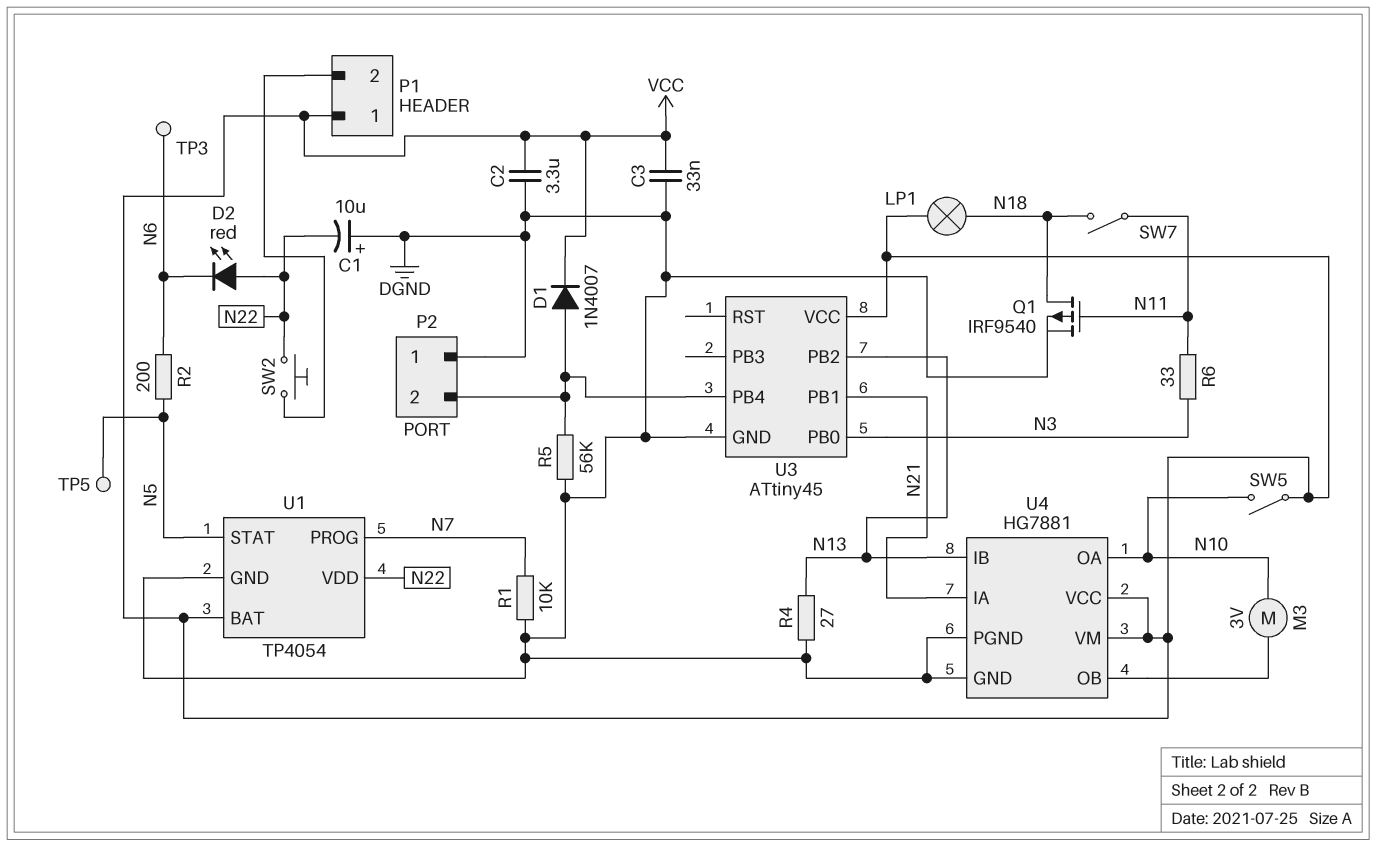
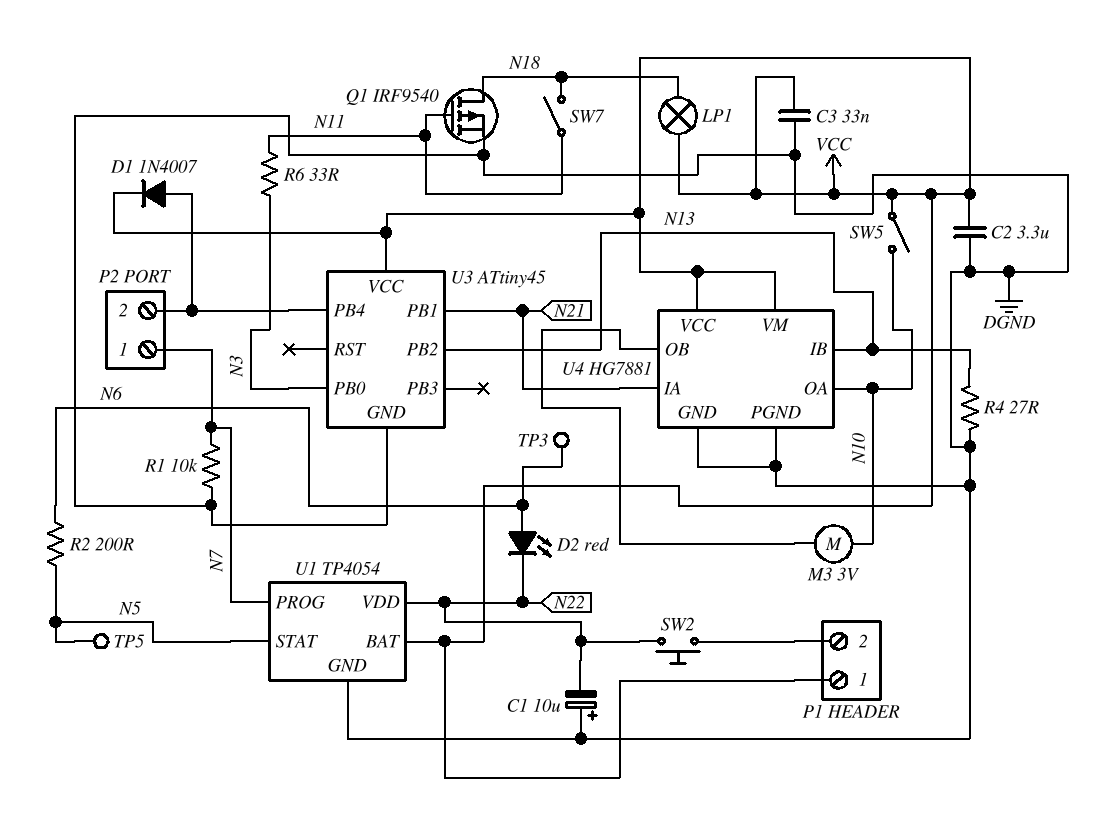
D2: LED red (A N22, K N6) -> LED red (A N6, K N22)
P2 pin 1: DGND -> N7
R5: 56k (DGND, P2/2) -> none

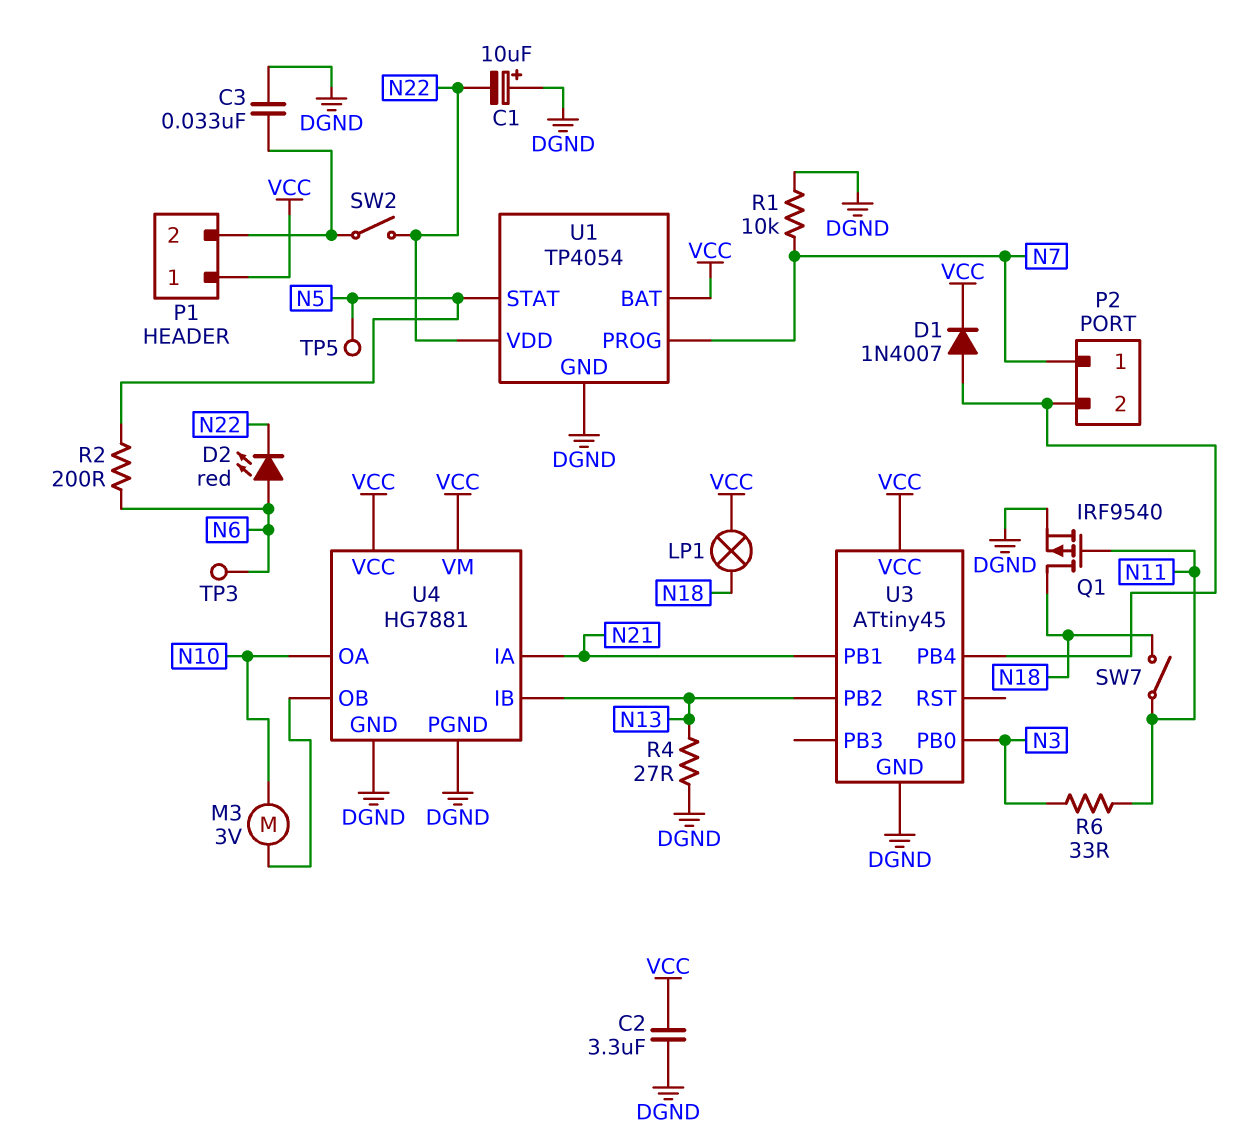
C3: 33nF (DGND, VCC) -> 33nF (DGND, P1/2)
SW2: button (N22, P1/2) -> switch (N22, P1/2)
SW5: switch (N10, VCC) -> none

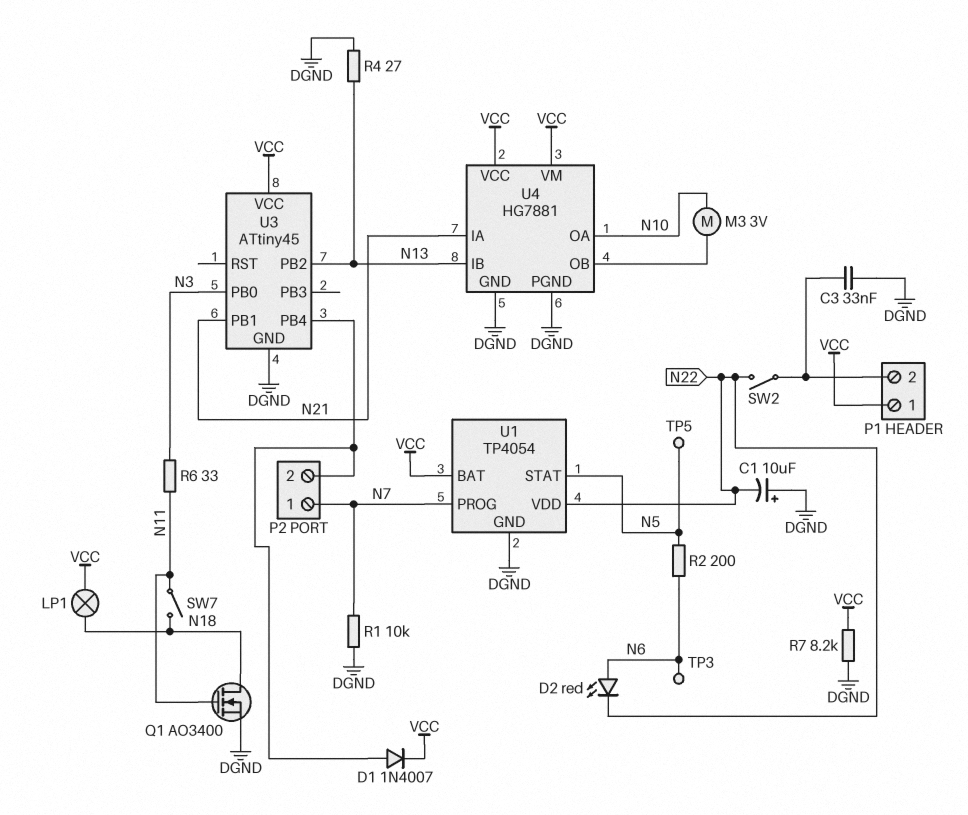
C2: 3.3uF (DGND, VCC) -> none
Q1: PMOS IRF9540 (G N11, D N18, S DGND) -> NMOS AO3400 (G N11, D N18, S DGND)
R7: none -> 8.2k (DGND, VCC)

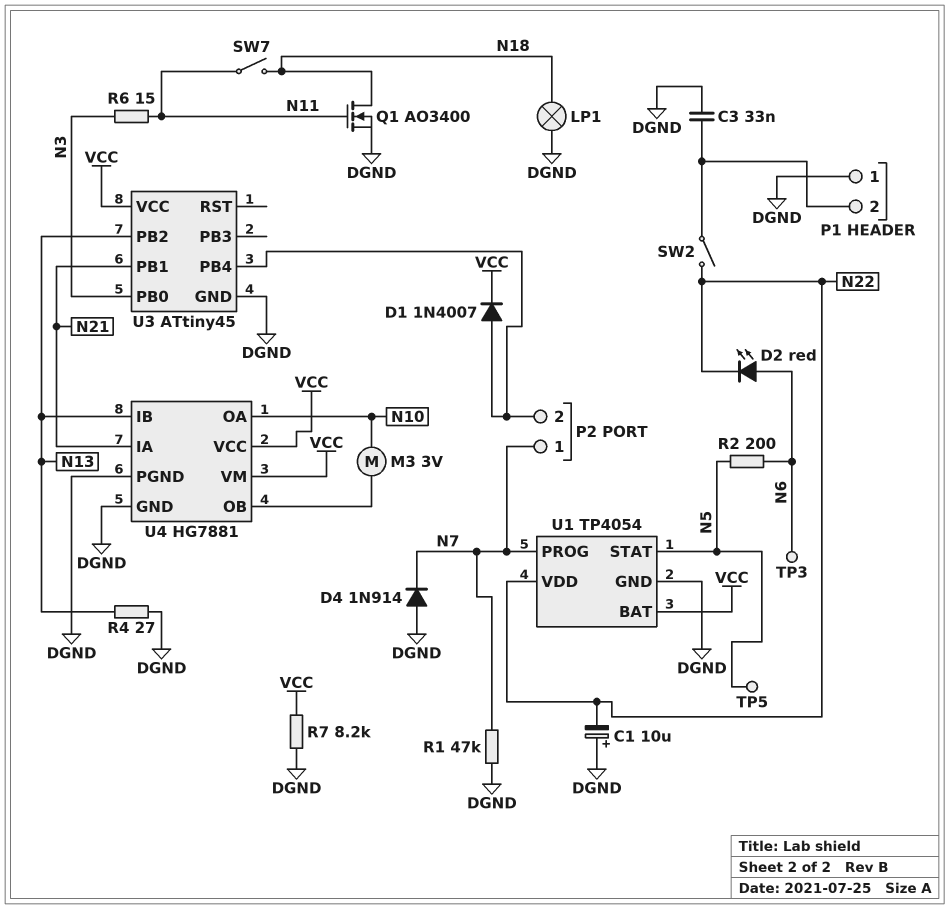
D4: none -> diode 1N914 (A DGND, K N7)
LP1: lamp (N18, VCC) -> lamp (DGND, N18)
P1 pin 1: VCC -> DGND
R1: 10k (DGND, N7) -> 47k (DGND, N7)
R6: 33 (N3, N11) -> 15 (N3, N11)

